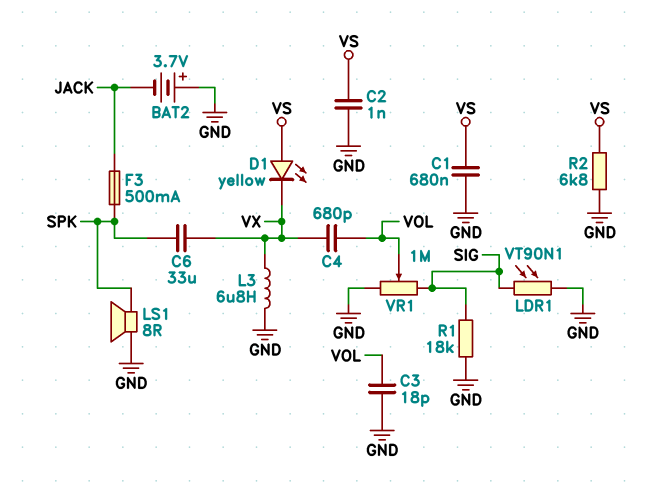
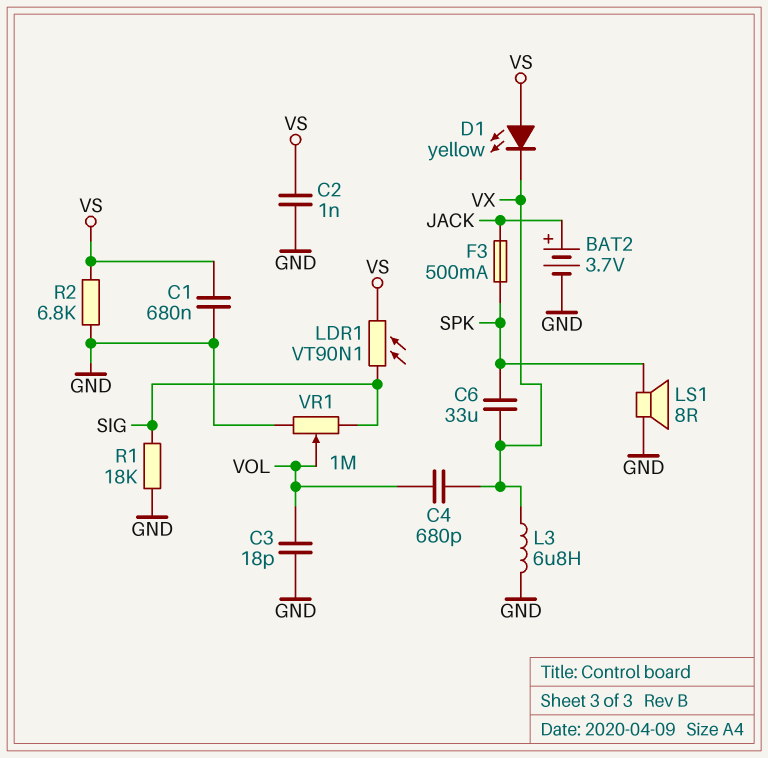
BAT2: 3.7V (plus GND, minus JACK) -> 3.7V (plus JACK, minus GND)
LDR1: VT90N1 (GND, SIG) -> VT90N1 (SIG, VS)

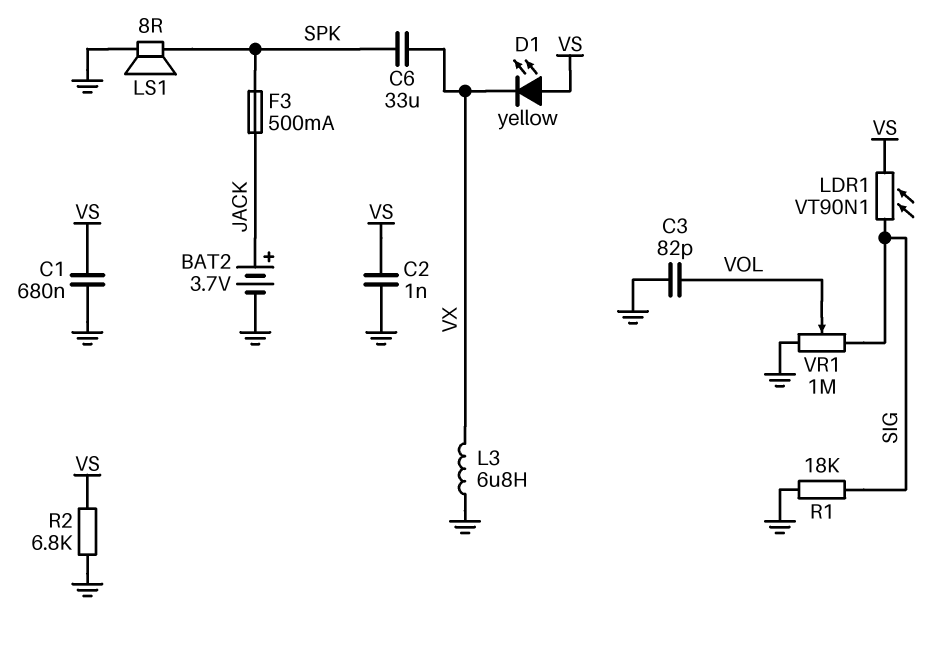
C3: 18pF (GND, VOL) -> 82pF (GND, VOL)
C4: 680pF (VOL, VX) -> none

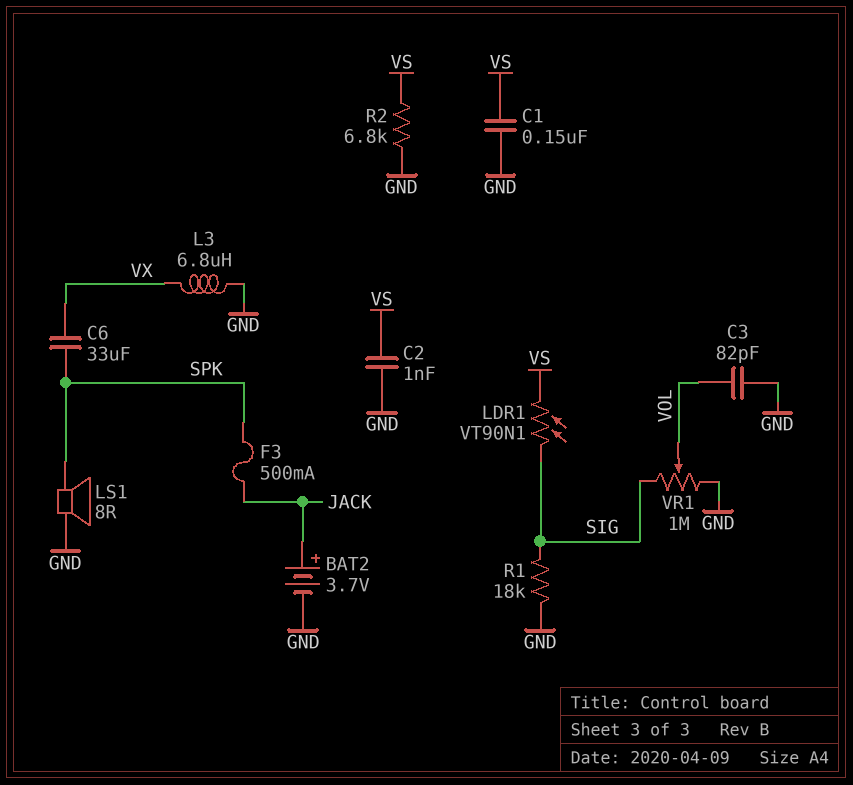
C1: 680nF (GND, VS) -> 150nF (GND, VS)
D1: LED yellow (A VS, K VX) -> none

